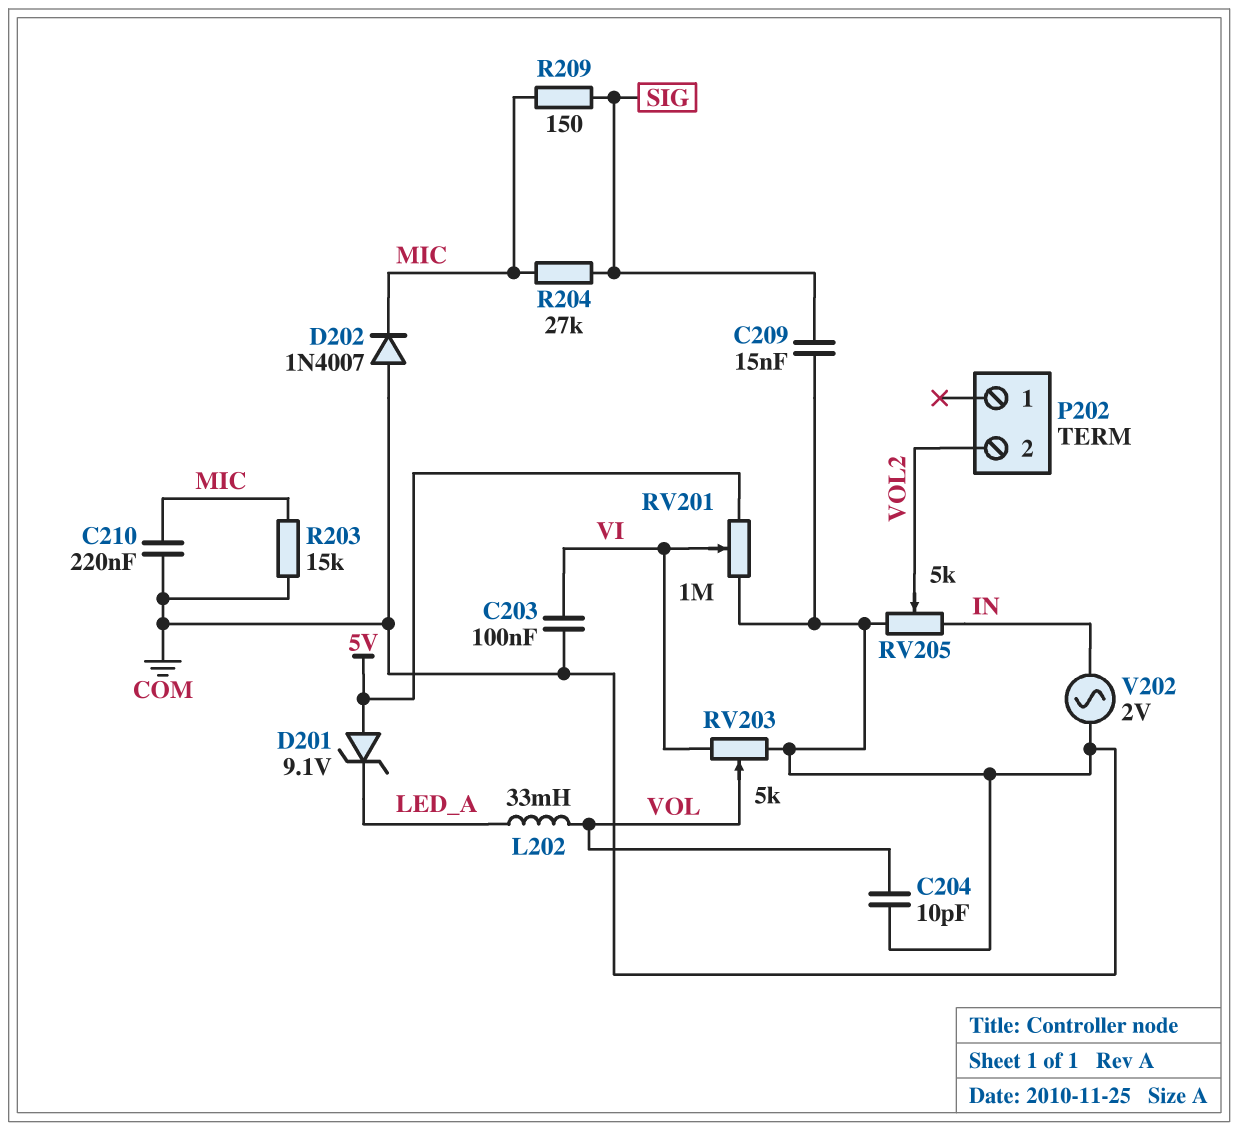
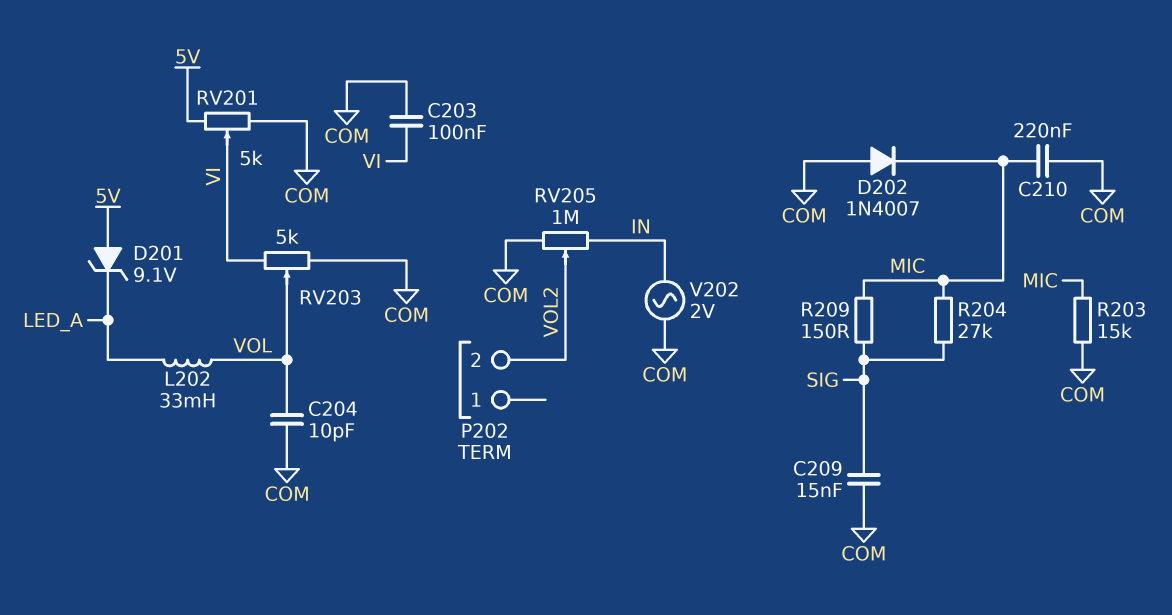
RV201: 1M (5V, COM, wiper VI) -> 5k (5V, COM, wiper VI)
RV205: 5k (COM, IN, wiper VOL2) -> 1M (COM, IN, wiper VOL2)

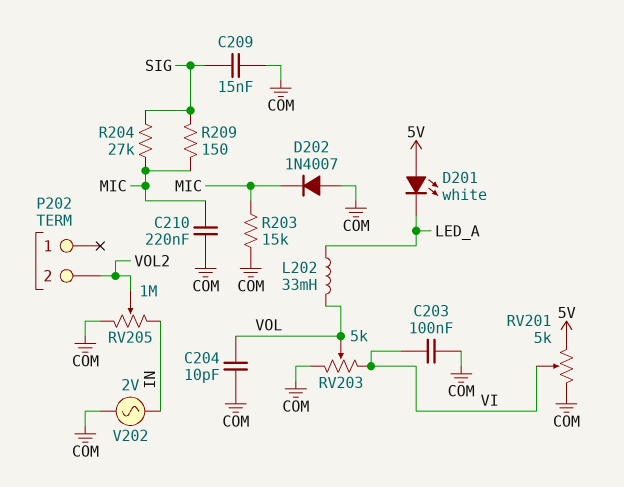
D201: zener 9.1V (A 5V, K LED_A) -> LED white (A 5V, K LED_A)

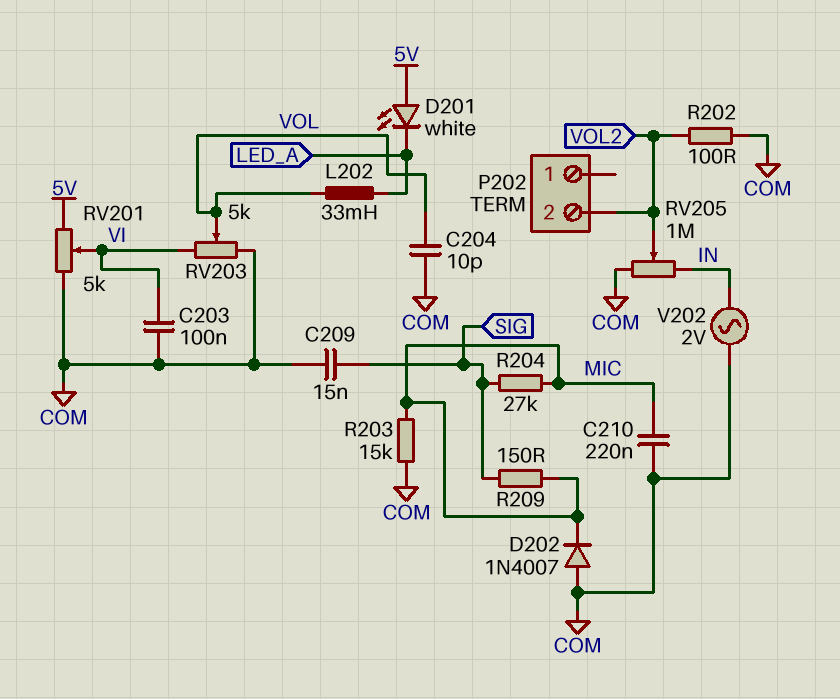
R202: none -> 100 (COM, VOL2)

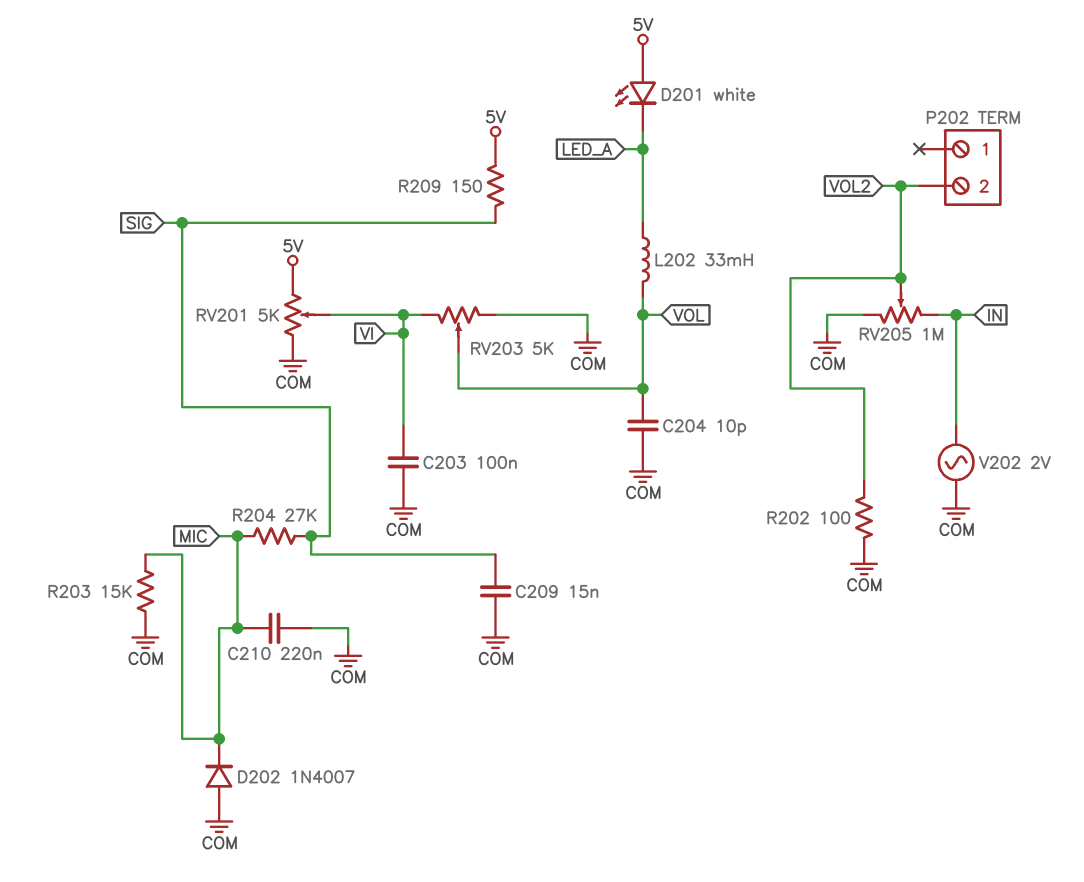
R209: 150 (MIC, SIG) -> 150 (5V, SIG)

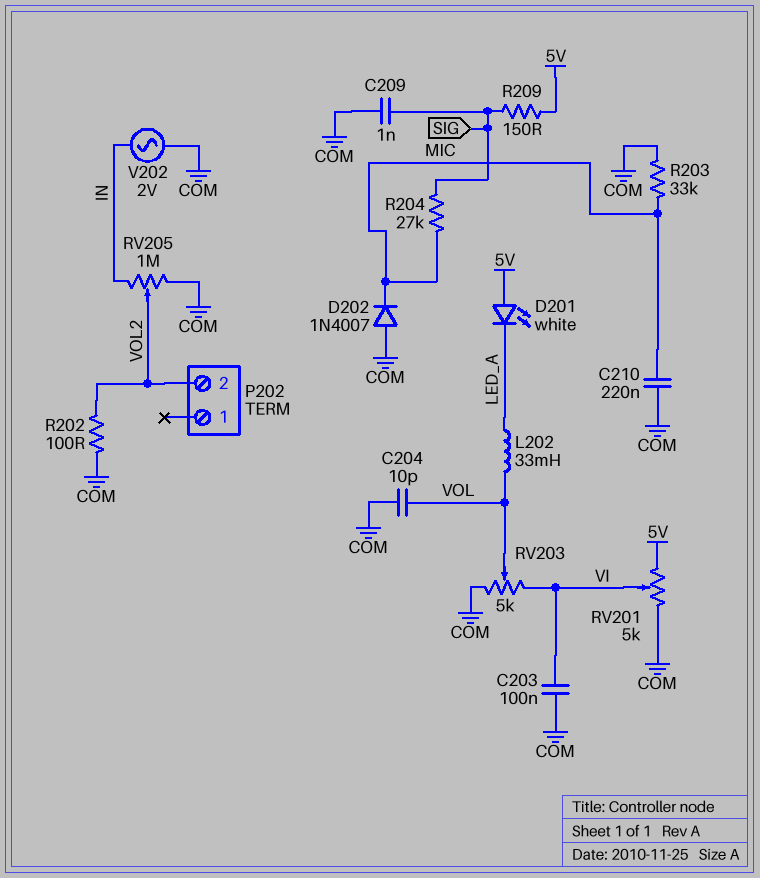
C209: 15nF (COM, SIG) -> 1nF (COM, SIG)
R203: 15k (COM, MIC) -> 33k (COM, MIC)

